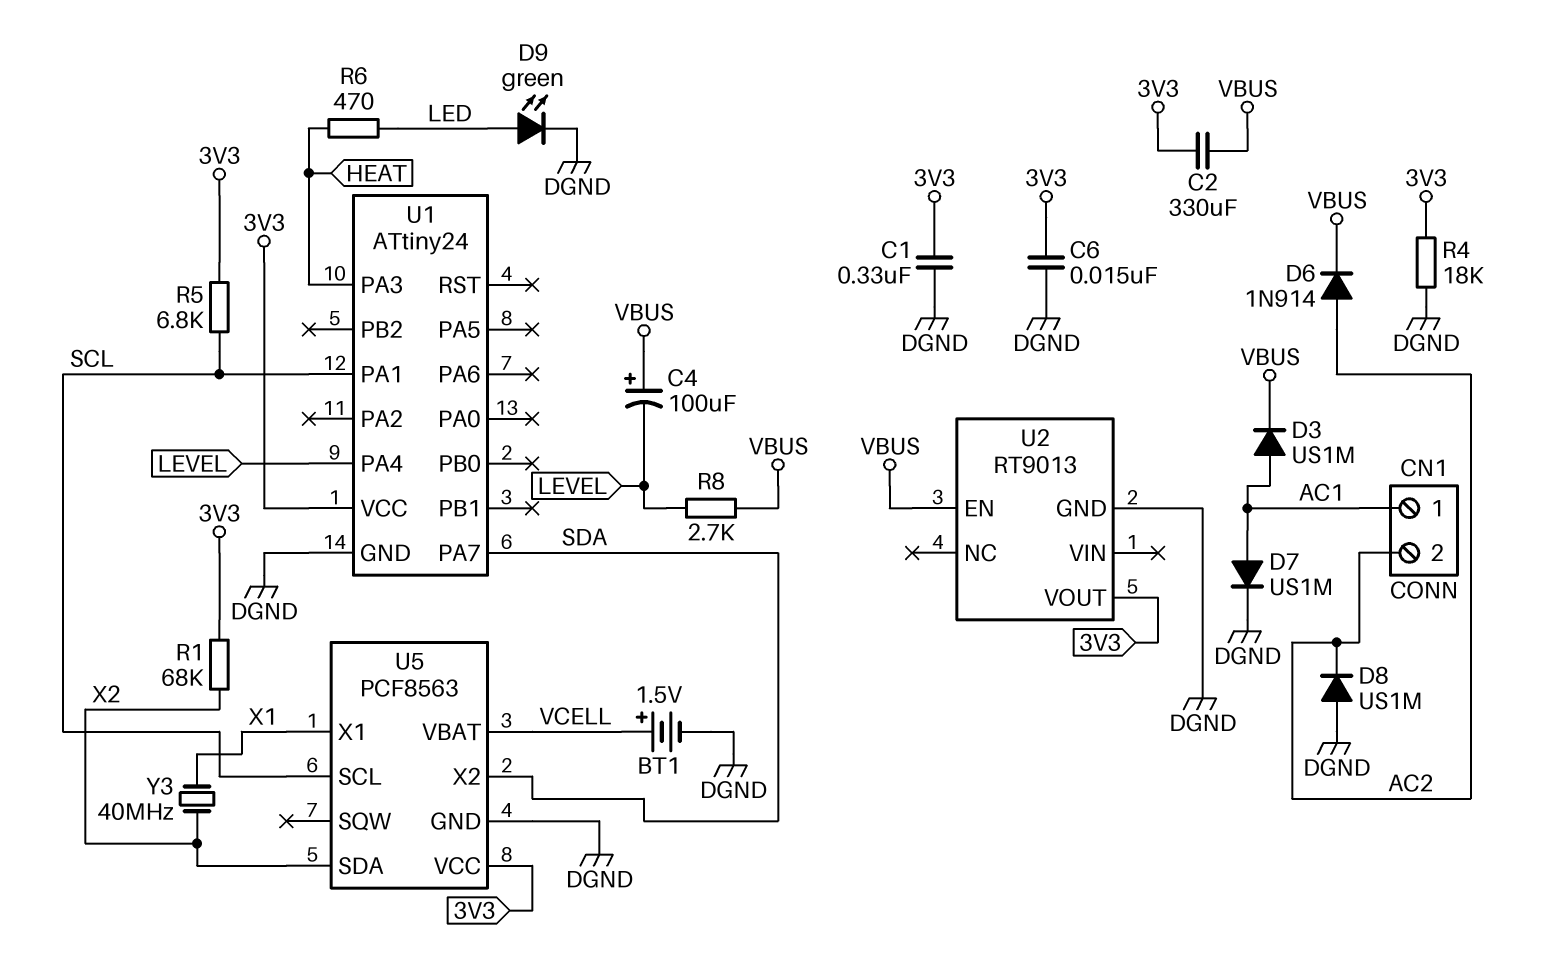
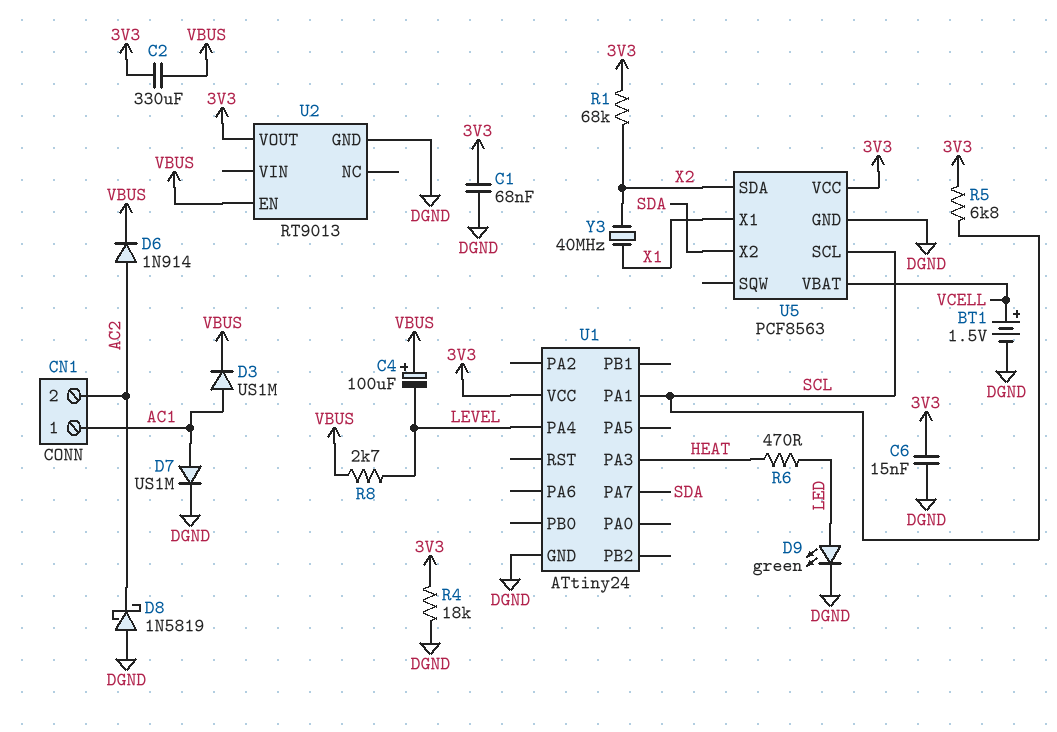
C1: 330nF (3V3, DGND) -> 68nF (3V3, DGND)
D8: diode US1M (A DGND, K AC2) -> schottky 1N5819 (A DGND, K AC2)

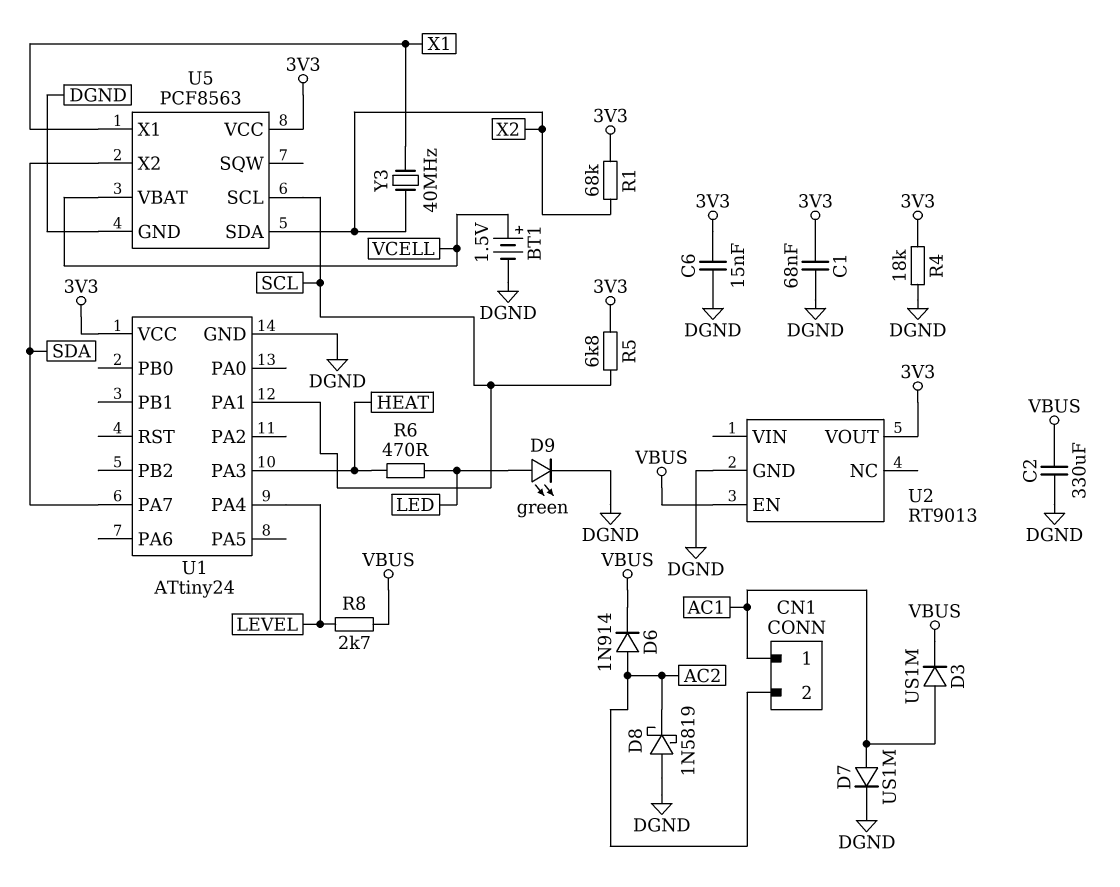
C2: 330uF (3V3, VBUS) -> 330uF (DGND, VBUS)
C4: 100uF (plus VBUS, minus LEVEL) -> none

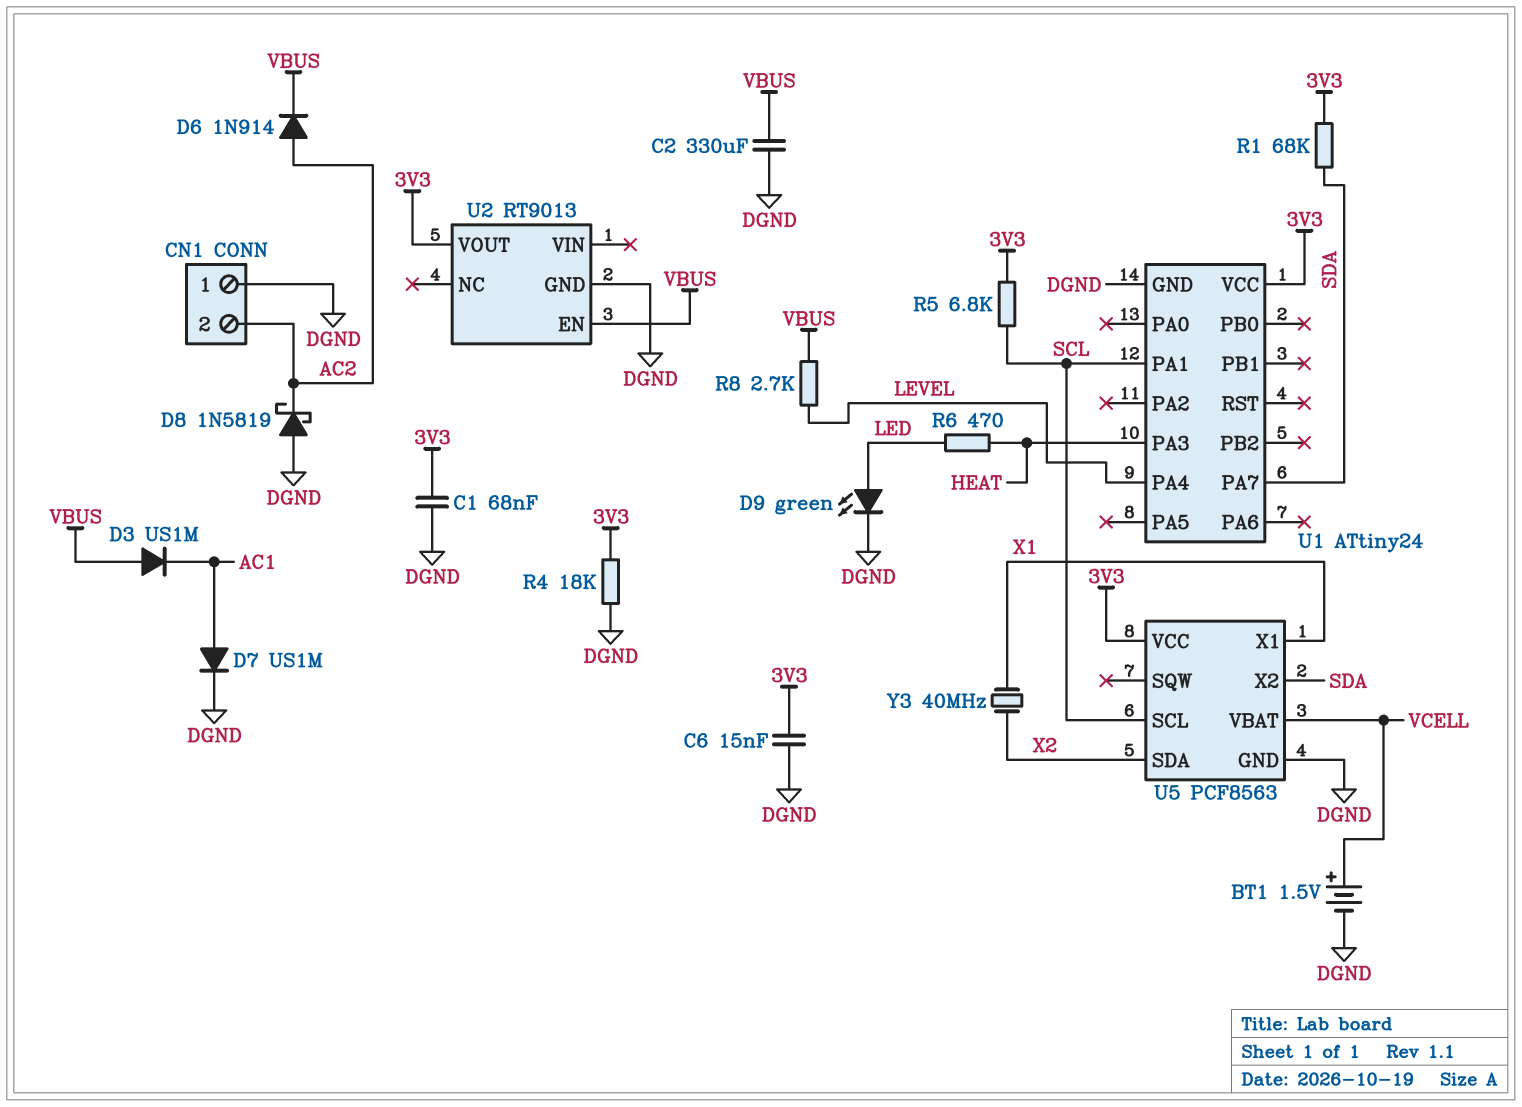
CN1 pin 1: AC1 -> DGND
D3: diode US1M (A AC1, K VBUS) -> diode US1M (A VBUS, K AC1)
R1: 68k (3V3, X2) -> 68k (3V3, SDA)

